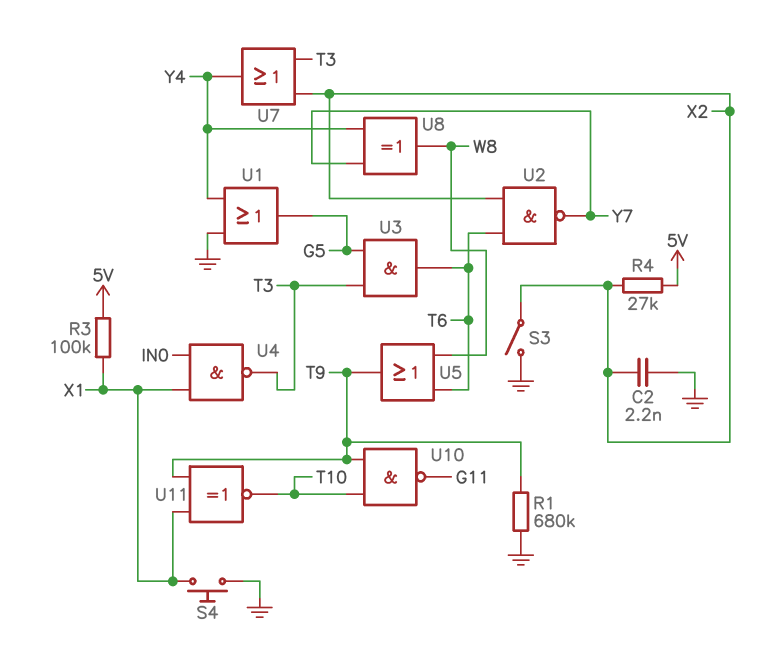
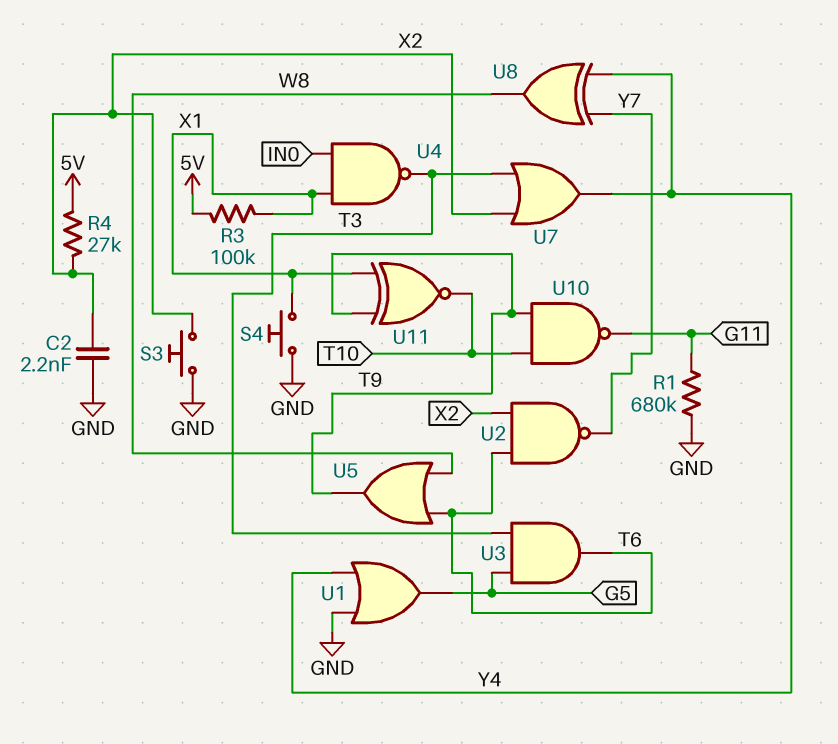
R1: 680k (GND, T9) -> 680k (G11, GND)
S3: switch (GND, X2) -> button (GND, X2)

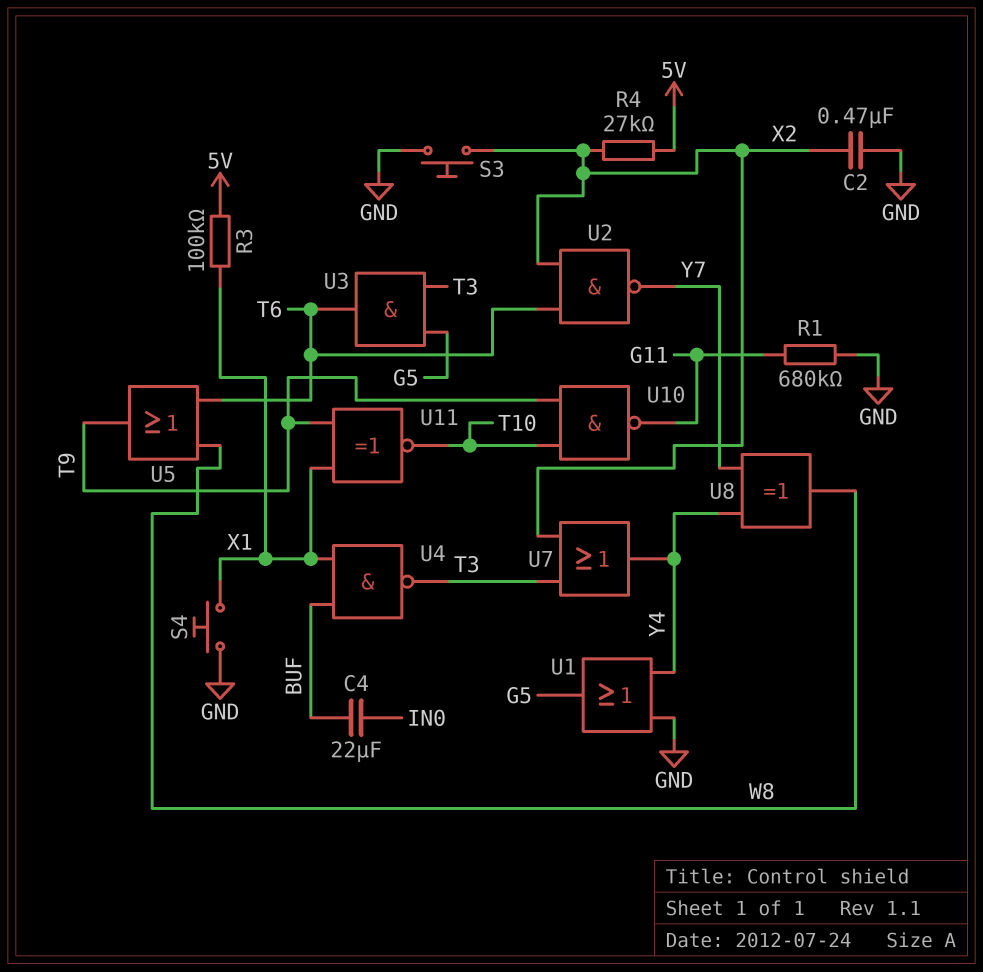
C2: 2.2nF (GND, X2) -> 470nF (GND, X2)
C4: none -> 22uF (BUF, IN0)
U4: NAND (in IN0, in X1, out T3) -> NAND (in BUF, in X1, out T3)

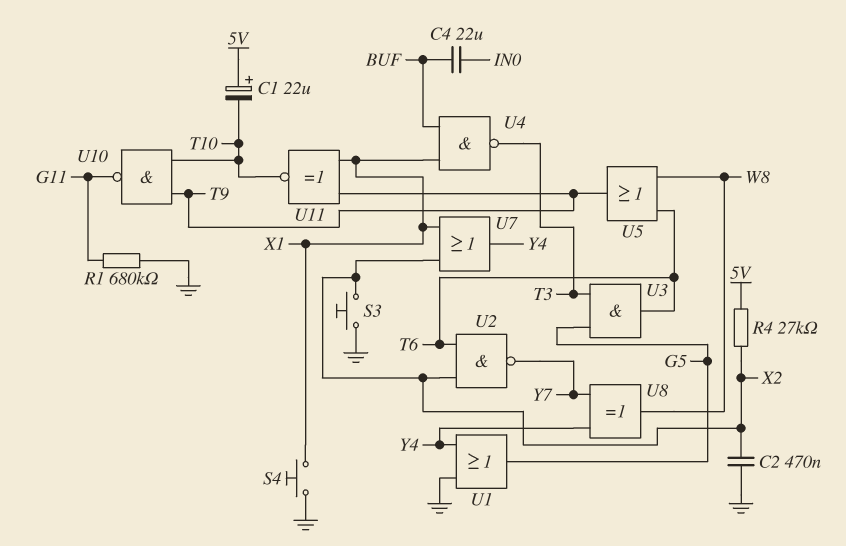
C1: none -> 22uF (plus 5V, minus T10)
R3: 100k (5V, X1) -> none
U7: OR (in T3, in X2, out Y4) -> OR (in X1, in X2, out Y4)

